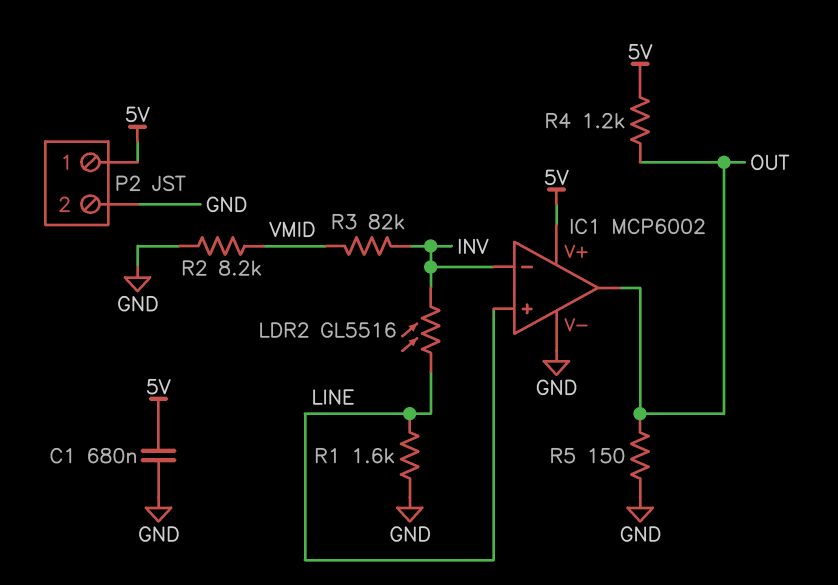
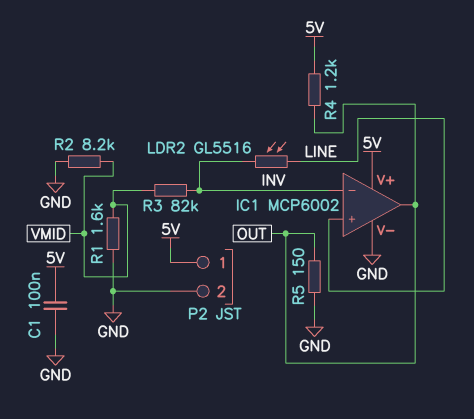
C1: 680nF (5V, GND) -> 100nF (5V, GND)
R1: 1.6k (GND, LINE) -> 1.6k (GND, VMID)

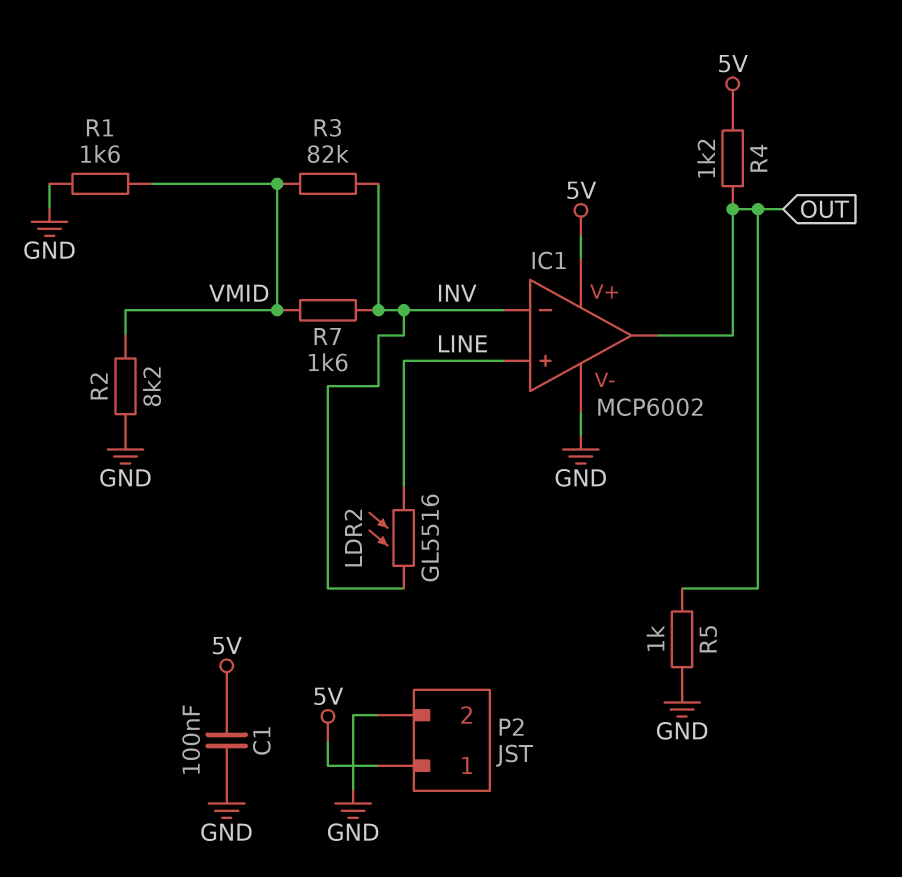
R5: 150 (GND, OUT) -> 1k (GND, OUT)
R7: none -> 1.6k (INV, VMID)

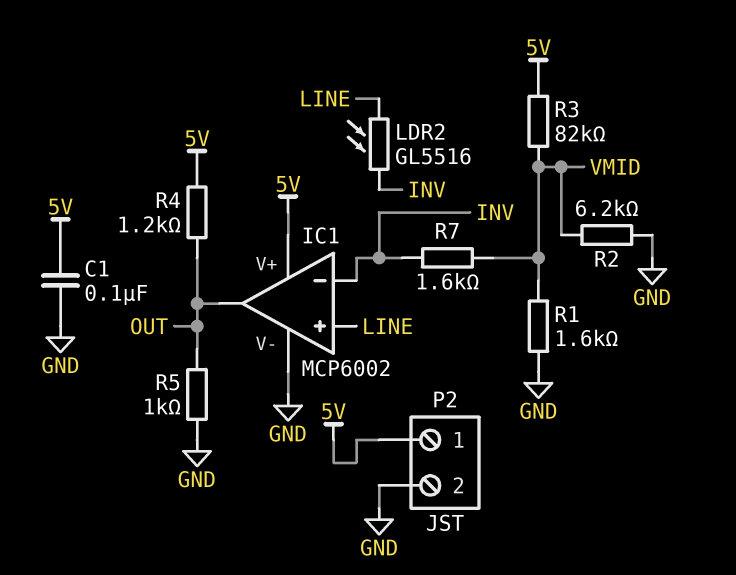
R2: 8.2k (GND, VMID) -> 6.2k (GND, VMID)
R3: 82k (INV, VMID) -> 82k (5V, VMID)

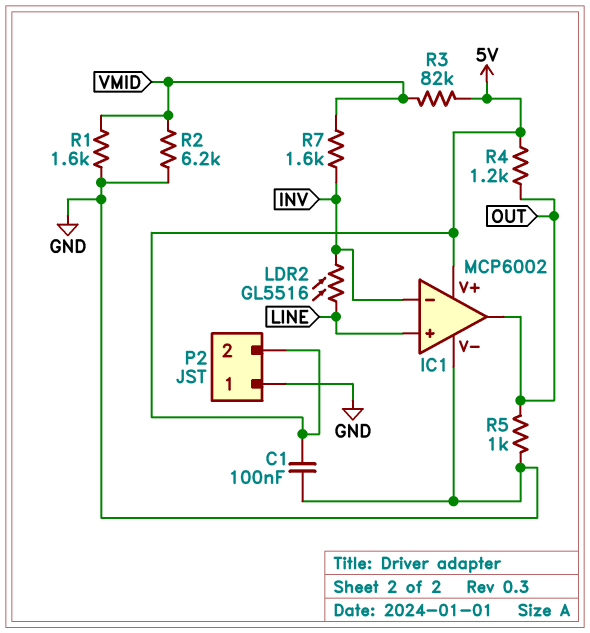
P2 pin 1: 5V -> GND
P2 pin 2: GND -> 5V

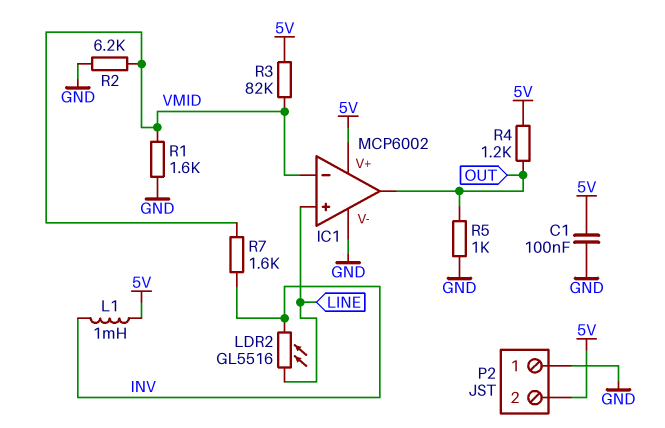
IC1 pin in-: INV -> VMID
L1: none -> 1mH (5V, INV)

